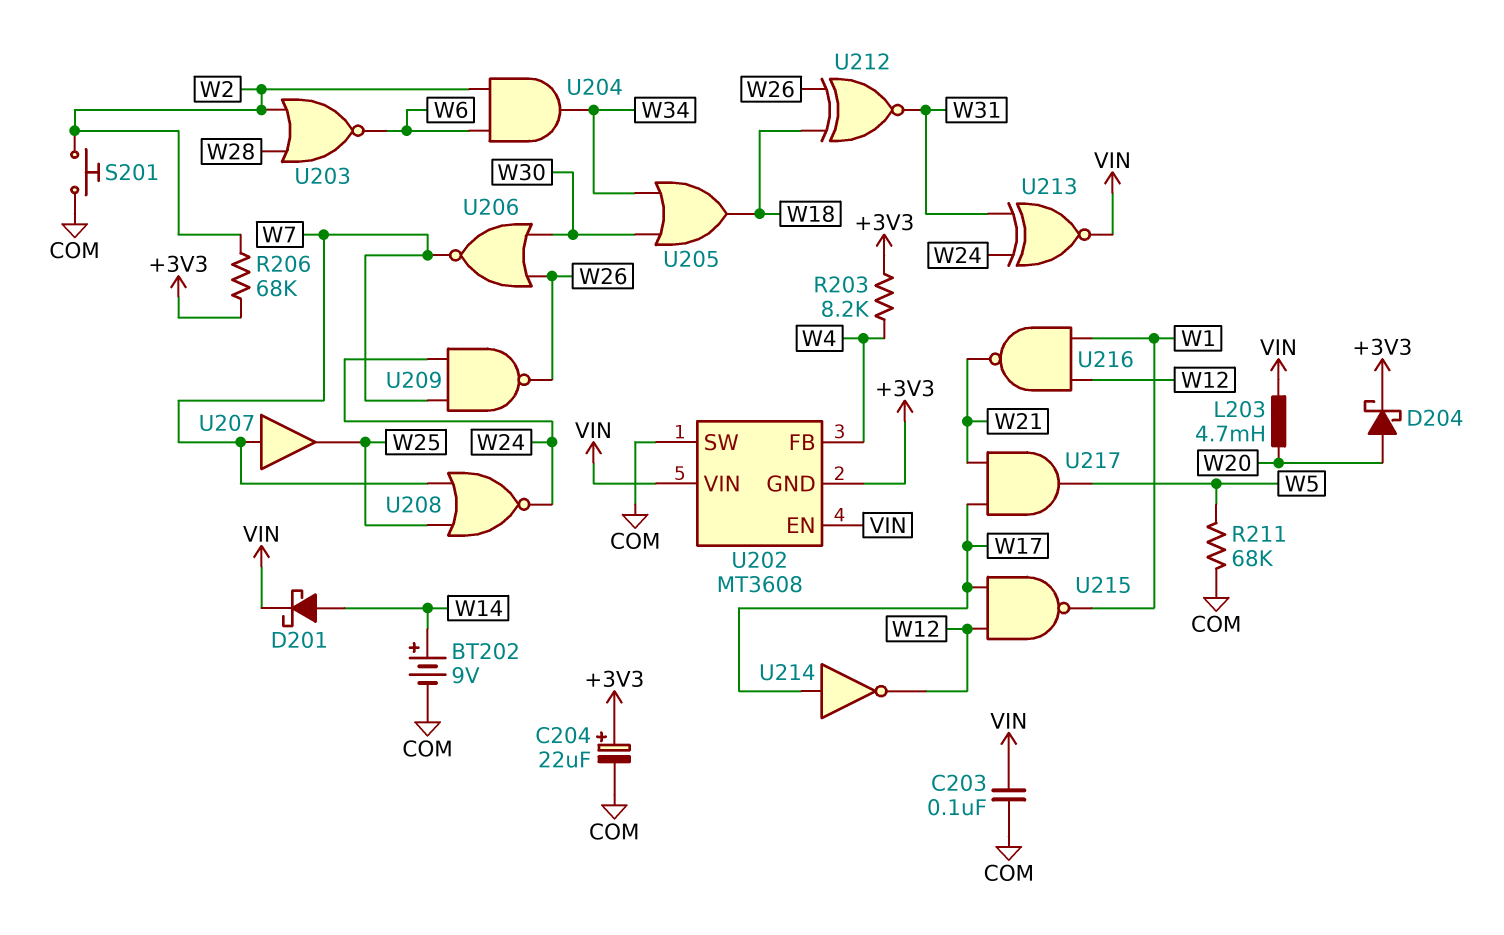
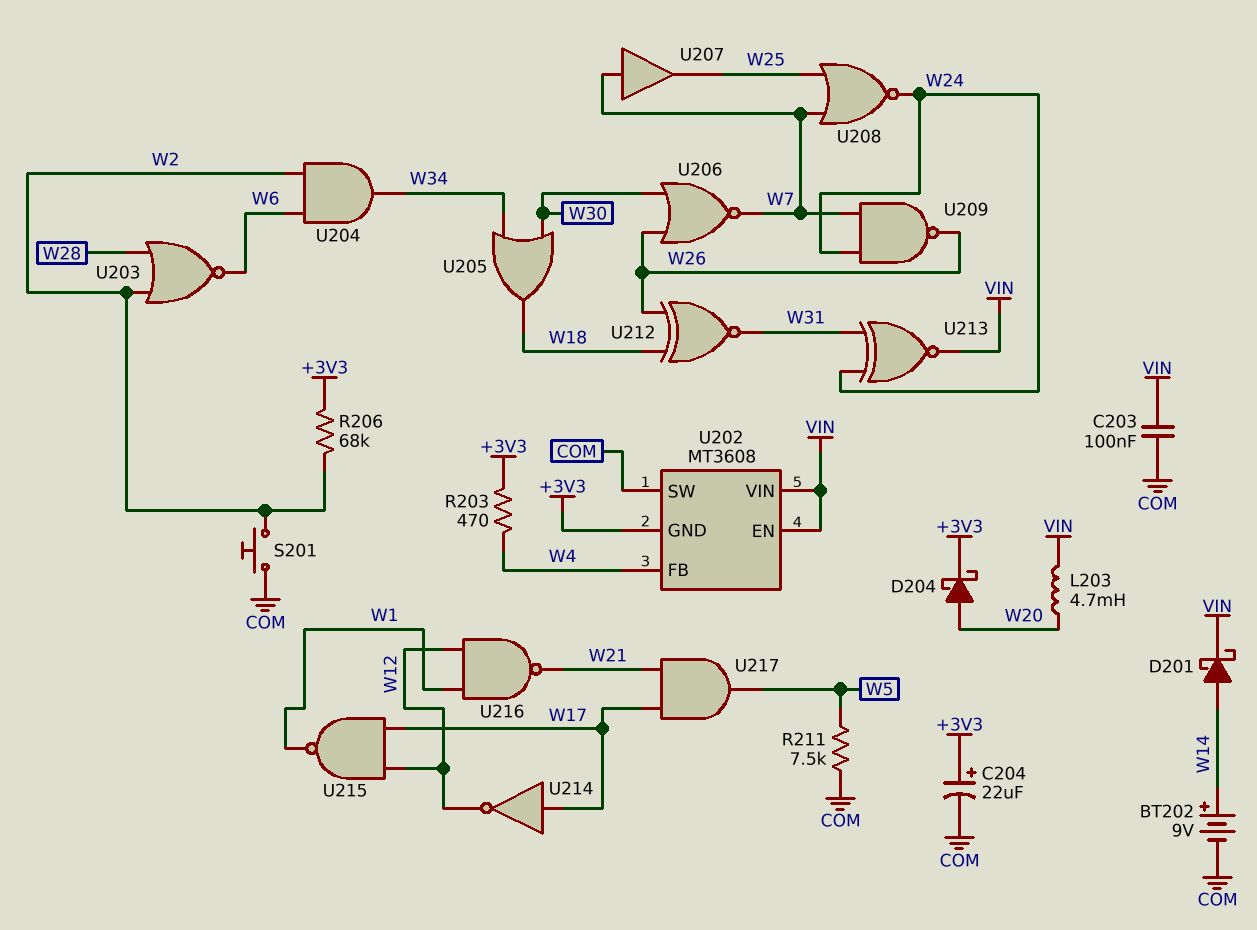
R203: 8.2k (+3V3, W4) -> 470 (+3V3, W4)
R211: 68k (COM, W5) -> 7.5k (COM, W5)

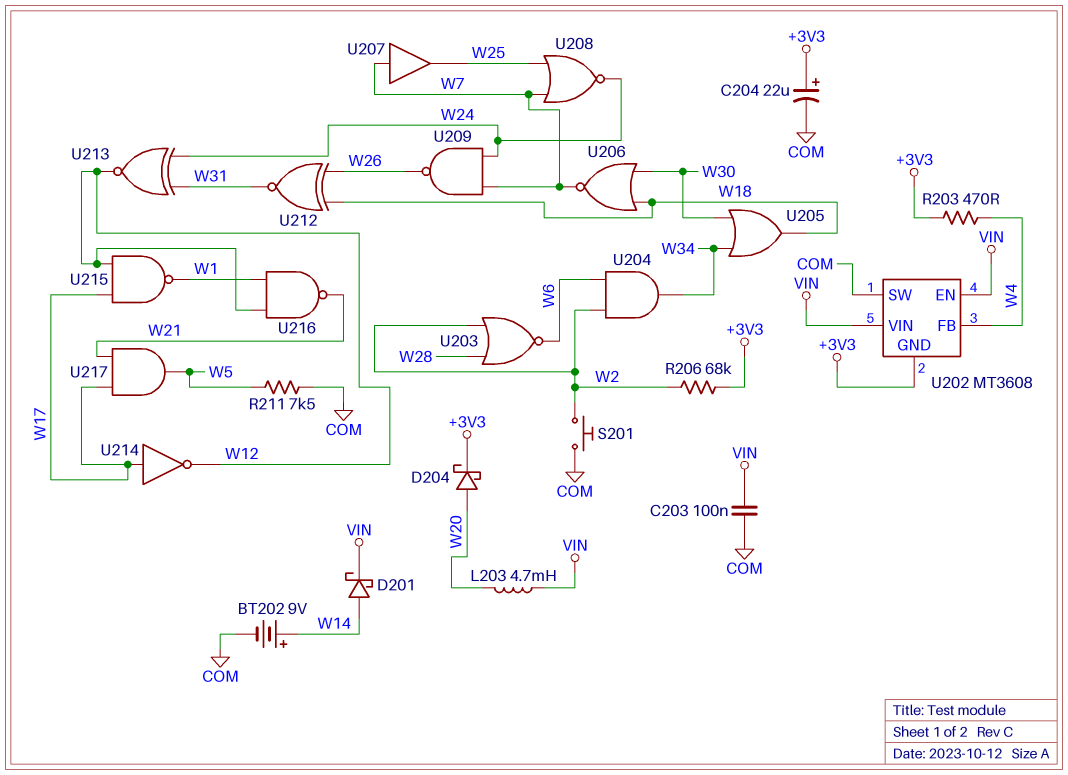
U206: NOR (in W26, in W30, out W7) -> NOR (in W18, in W30, out W7)
U213: XNOR (in W24, in W31, out VIN) -> XNOR (in W24, in W31, out W12)

